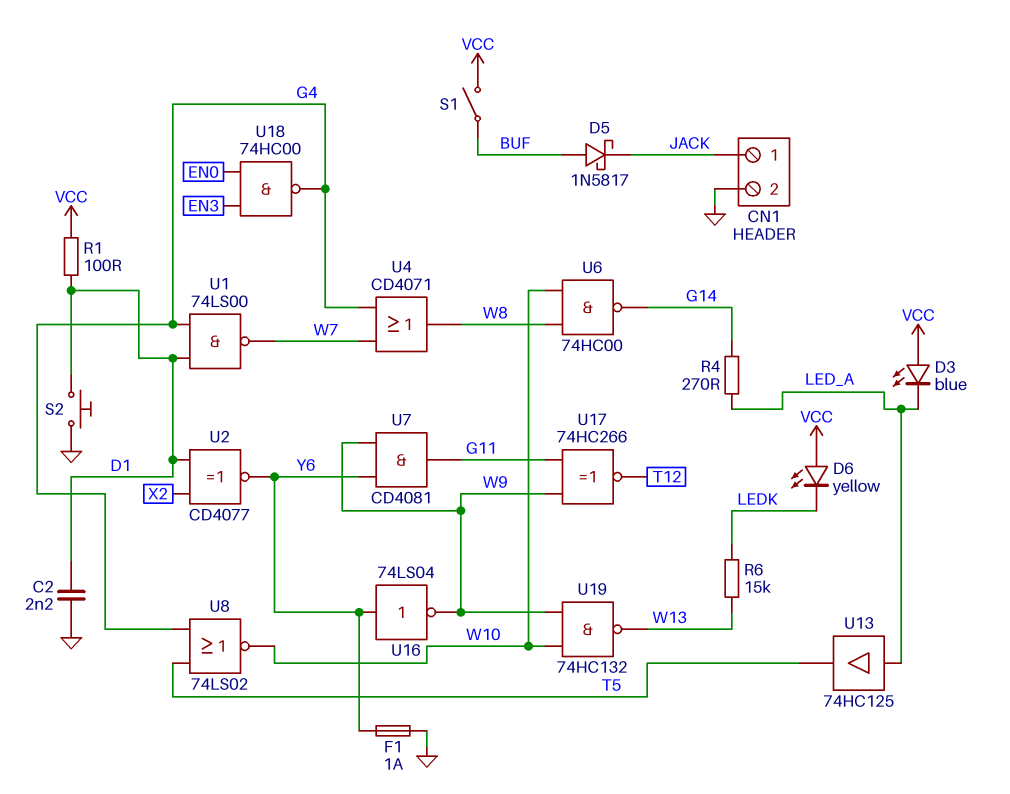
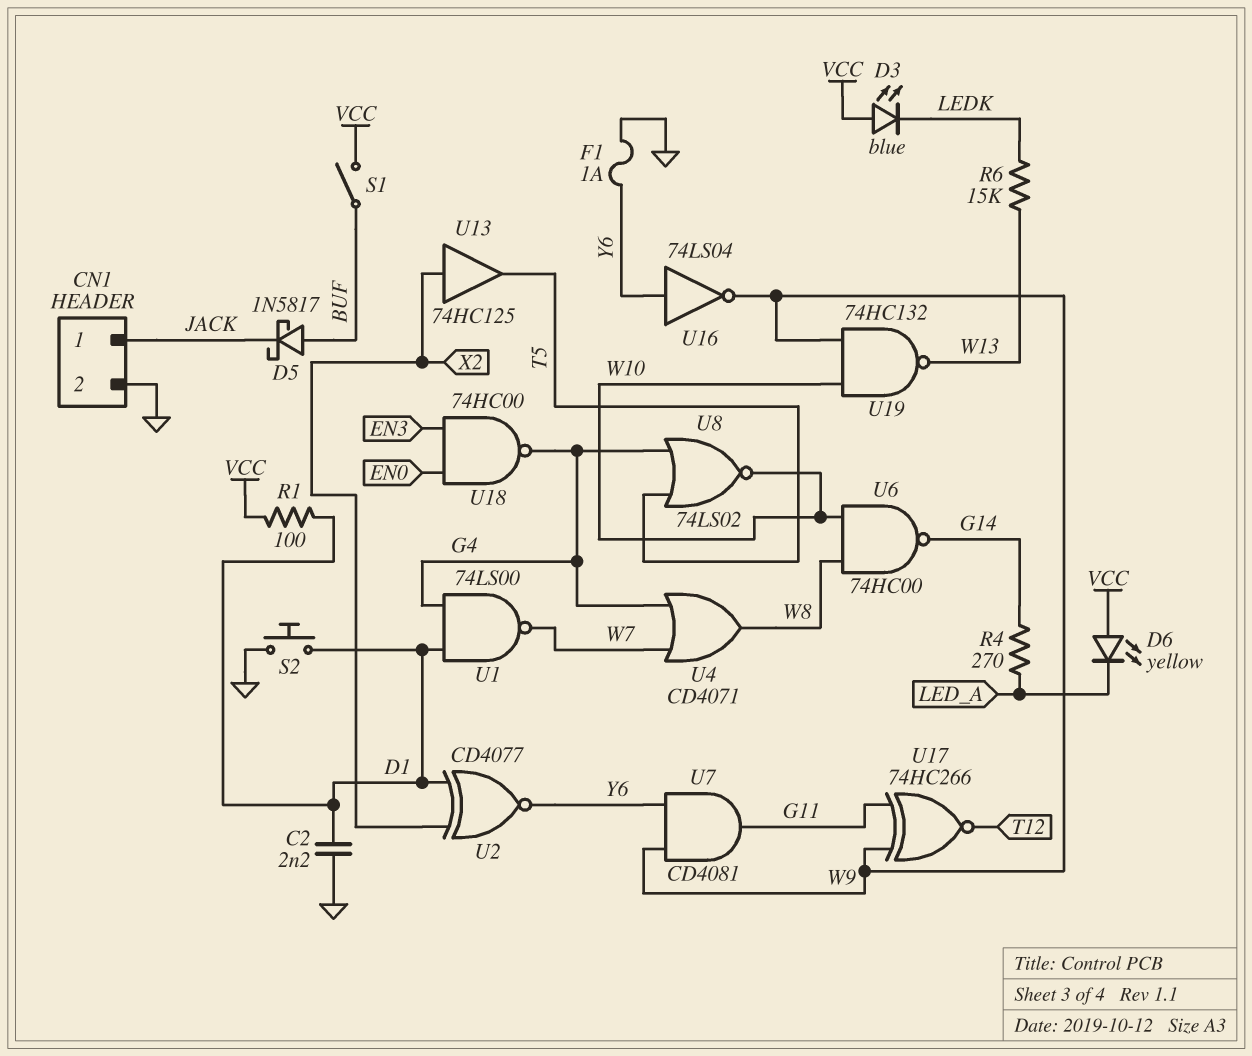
D3: LED blue (A VCC, K LED_A) -> LED blue (A VCC, K LEDK)
D6: LED yellow (A VCC, K LEDK) -> LED yellow (A VCC, K LED_A)
U13: buffer 74HC125 (in LED_A, out T5) -> buffer 74HC125 (in X2, out T5)

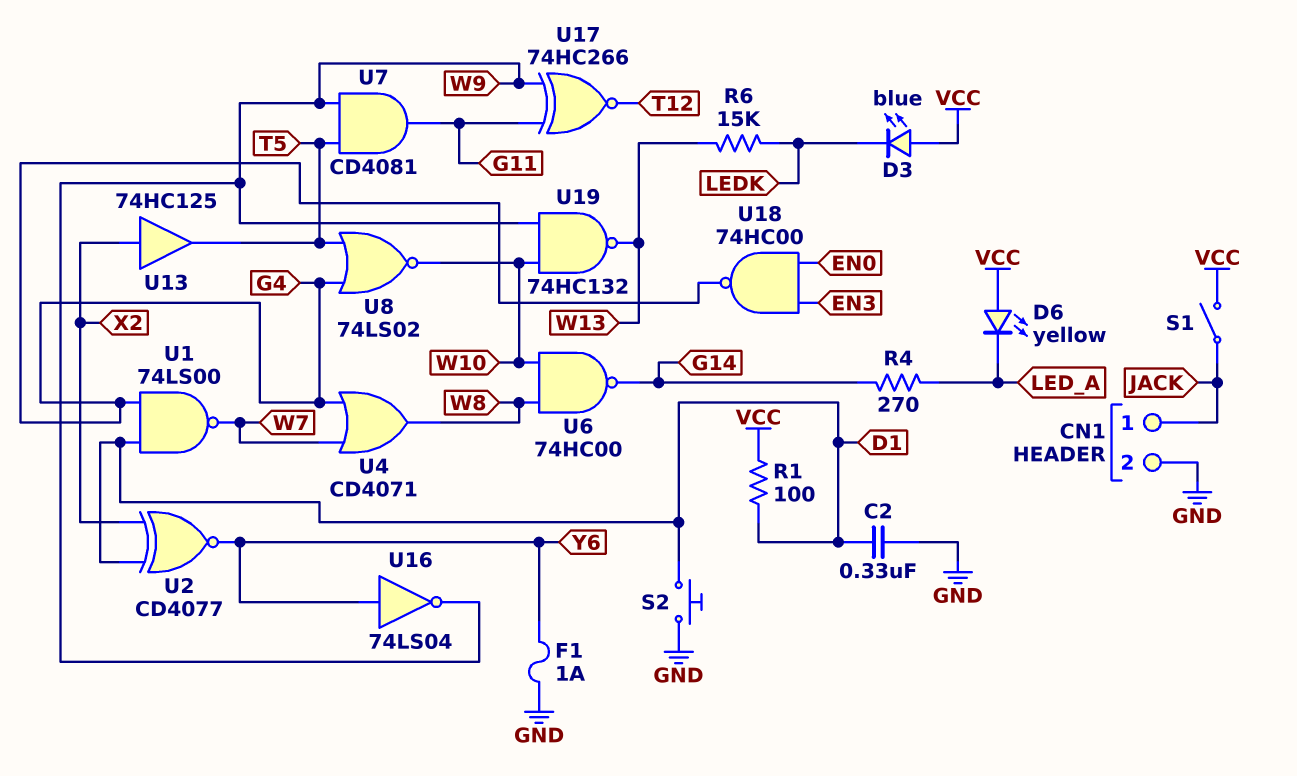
C2: 2.2nF (D1, GND) -> 330nF (D1, GND)
D5: schottky 1N5817 (A BUF, K JACK) -> none
S1: switch (BUF, VCC) -> switch (JACK, VCC)
U7: AND CD4081 (in W9, in Y6, out G11) -> AND CD4081 (in T5, in W9, out G11)

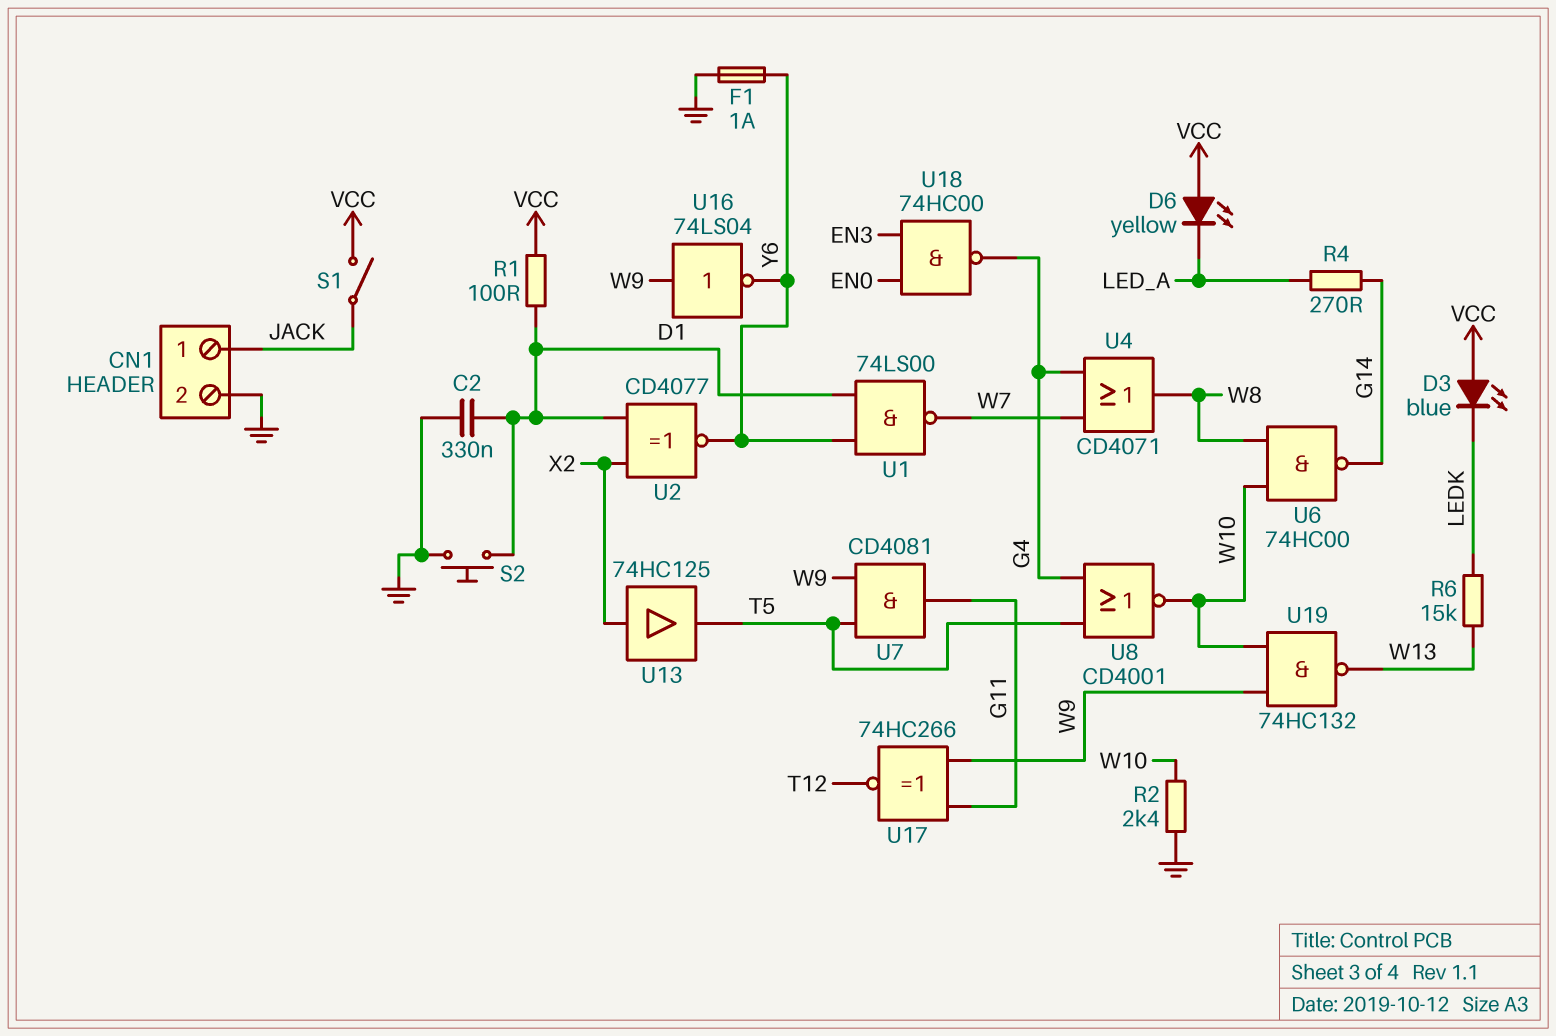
R2: none -> 2.4k (GND, W10)
U1: NAND 74LS00 (in D1, in G4, out W7) -> NAND 74LS00 (in D1, in Y6, out W7)
U8: NOR 74LS02 (in G4, in T5, out W10) -> NOR CD4001 (in G4, in T5, out W10)
U16: NOT 74LS04 (in Y6, out W9) -> NOT 74LS04 (in W9, out Y6)

